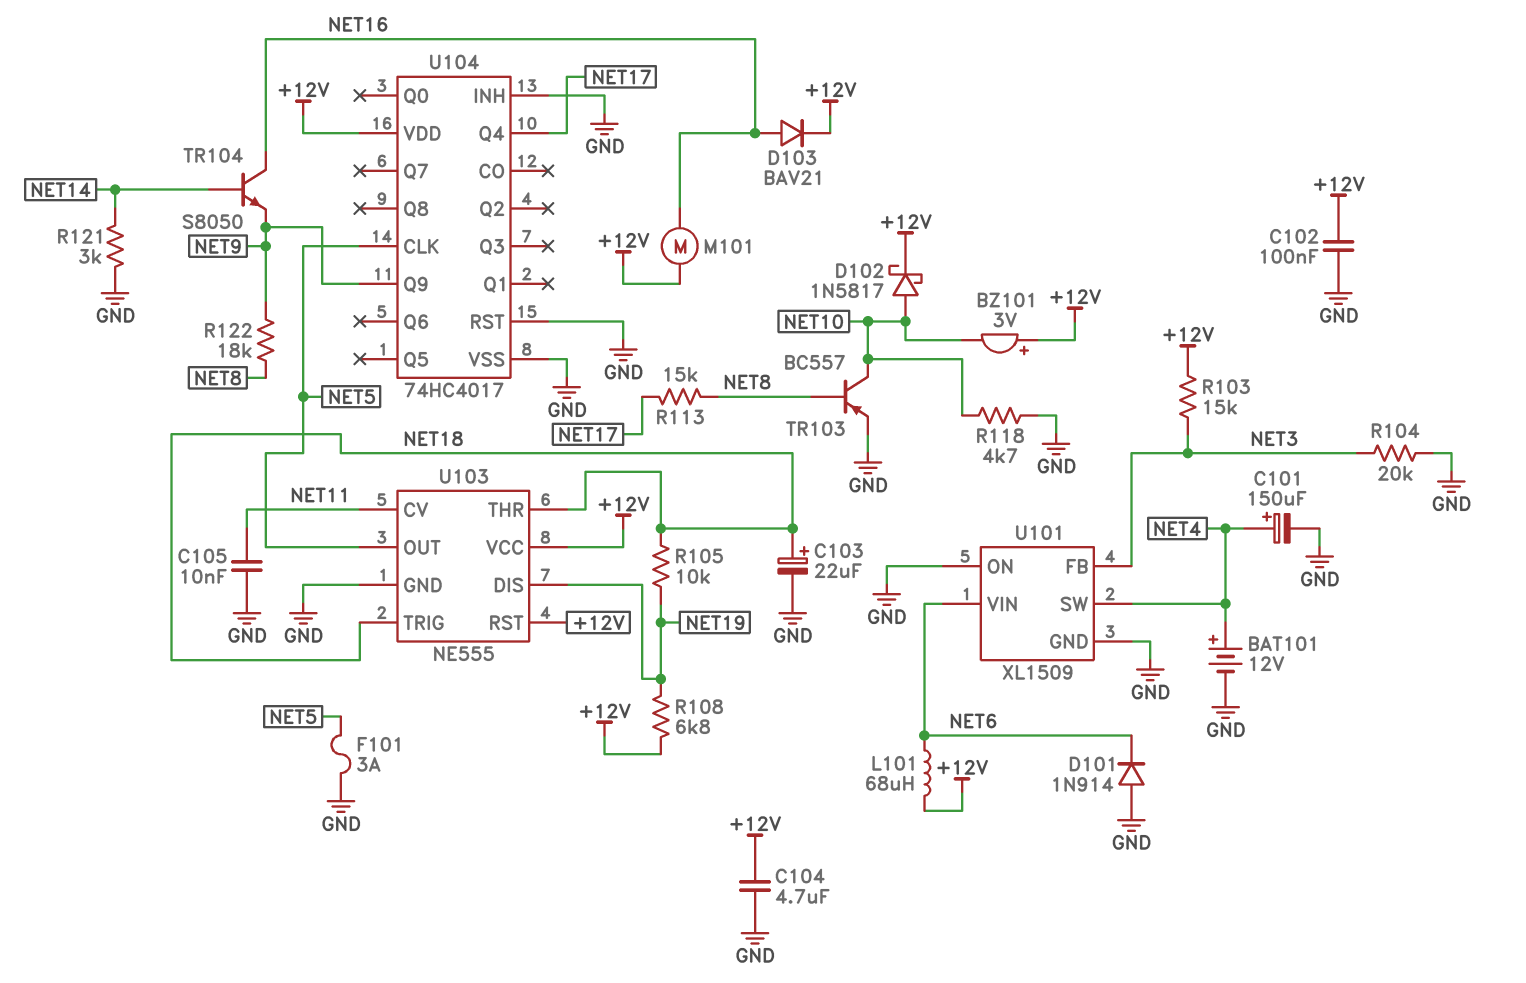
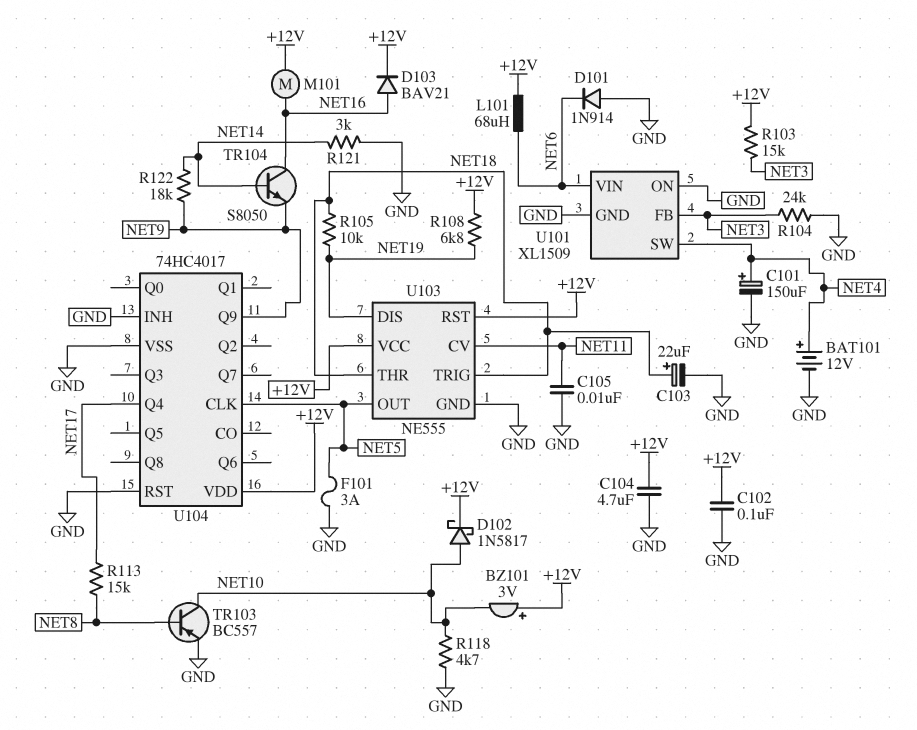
R104: 20k (GND, NET3) -> 24k (GND, NET3)
R122: 18k (NET8, NET9) -> 18k (NET9, NET14)

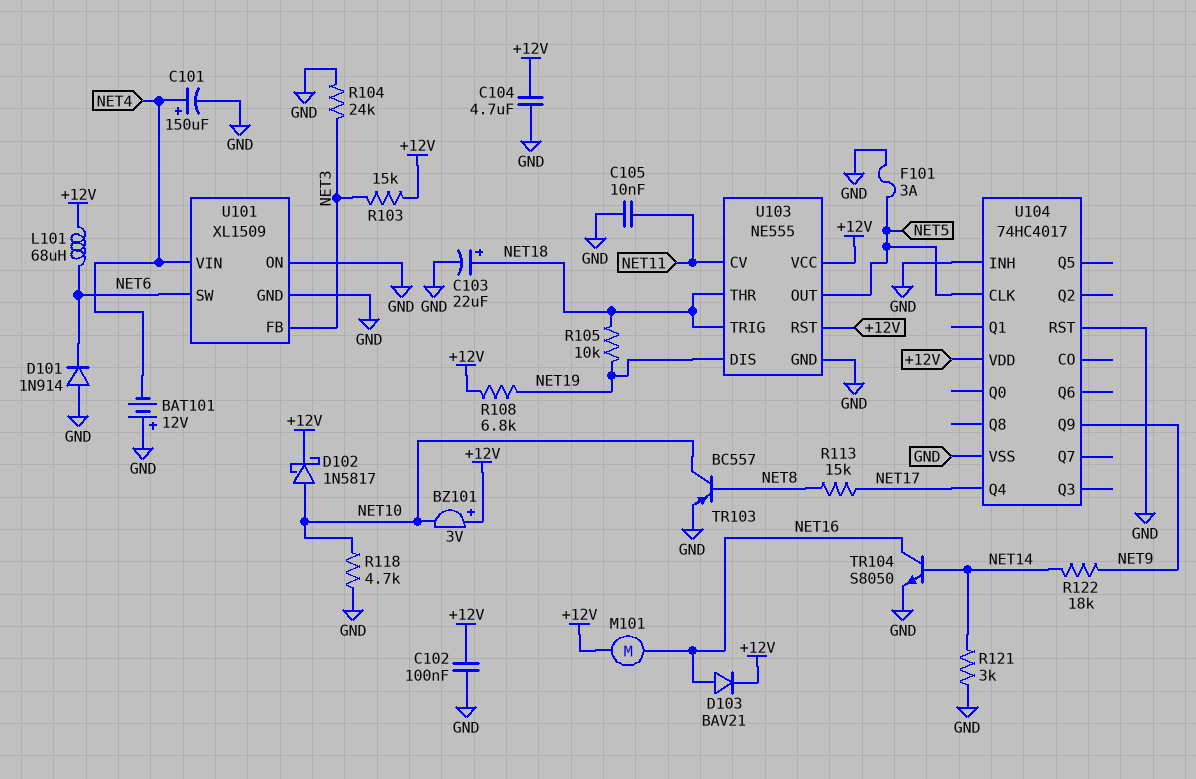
BAT101: 12V (plus NET4, minus GND) -> 12V (plus GND, minus NET4)
TR104: NPN S8050 (B NET14, C NET16, E NET9) -> NPN S8050 (B NET14, C NET16, E GND)
U101 pin SW: NET4 -> NET6
U101 pin VIN: NET6 -> NET4

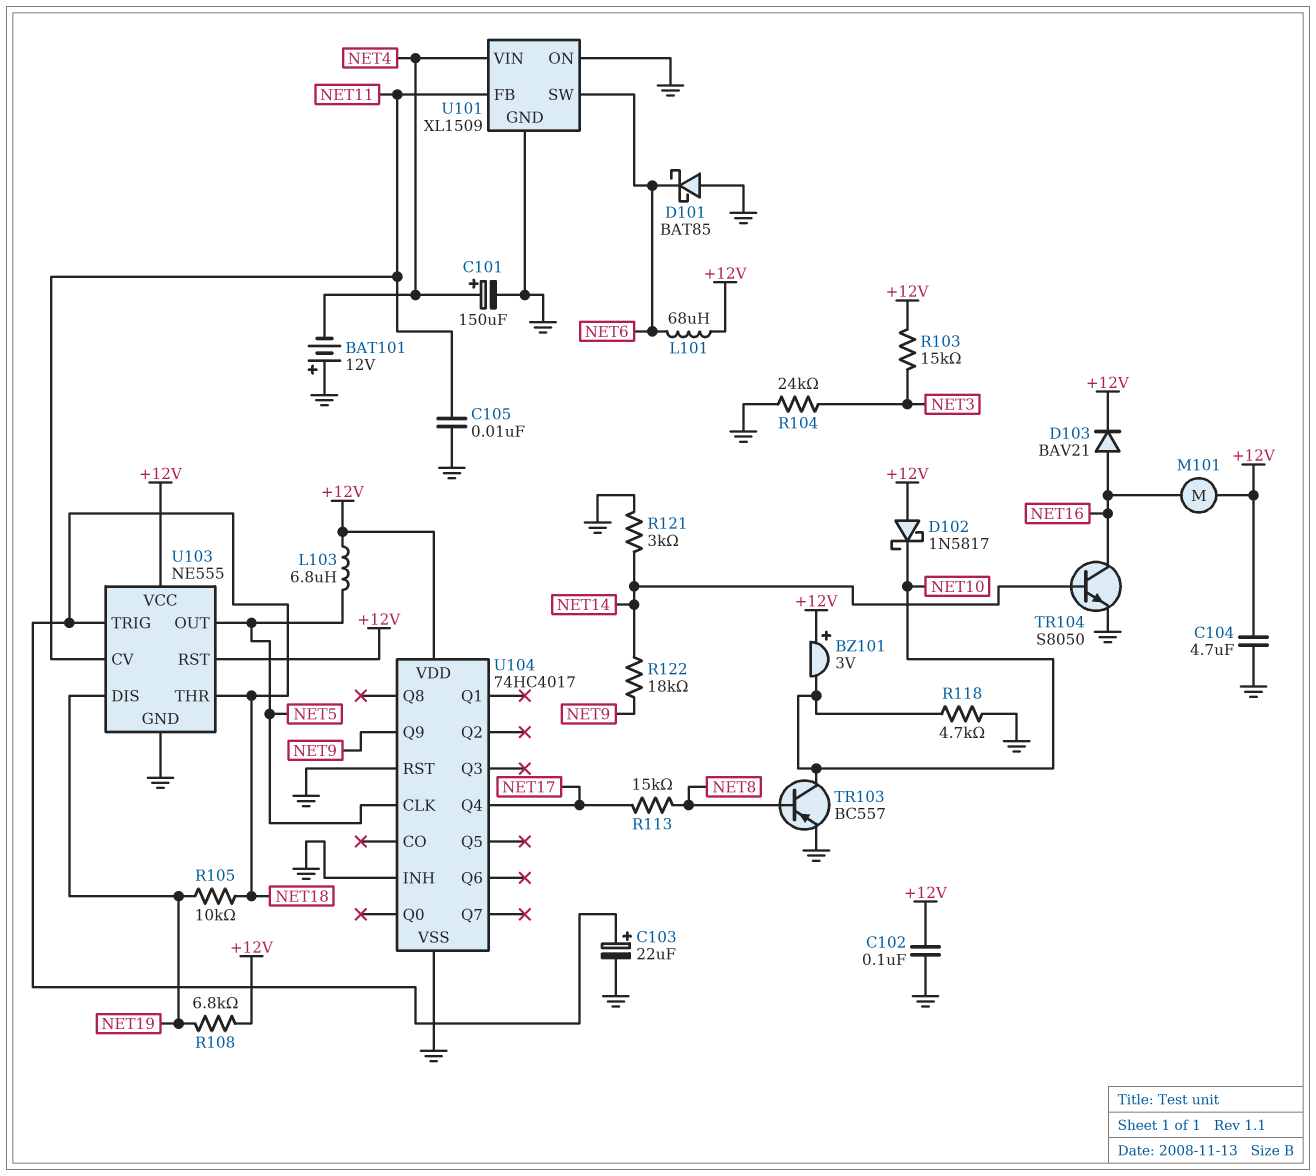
D101: diode 1N914 (A GND, K NET6) -> schottky BAT85 (A GND, K NET6)
D102: schottky 1N5817 (A NET10, K +12V) -> schottky 1N5817 (A +12V, K NET10)
F101: 3A (GND, NET5) -> none
L103: none -> 6.8uH (+12V, NET5)
U101 pin FB: NET3 -> NET11

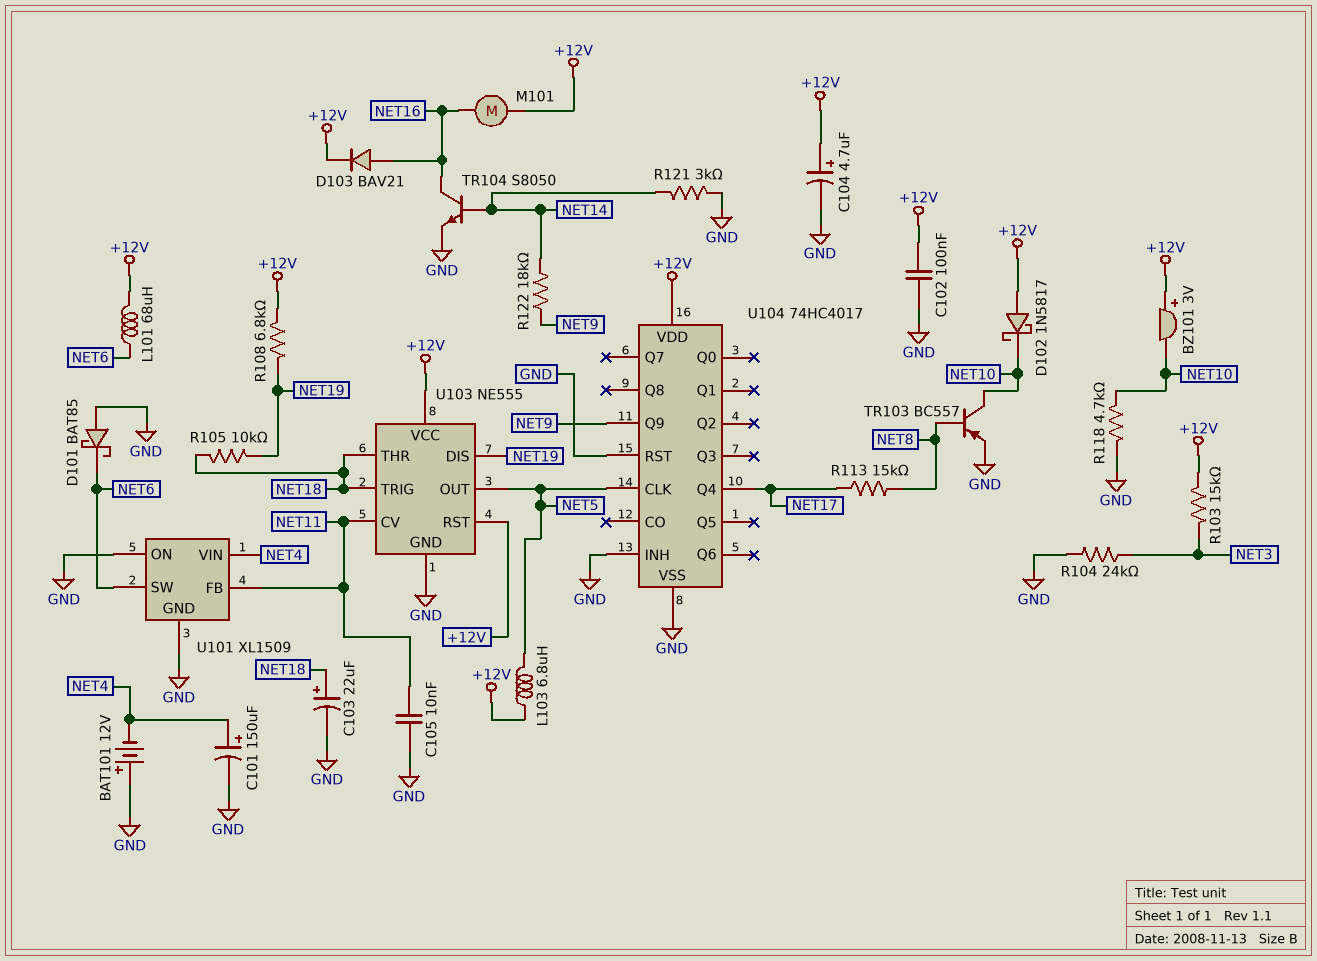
C104: 4.7uF (+12V, GND) -> 4.7uF (plus +12V, minus GND)

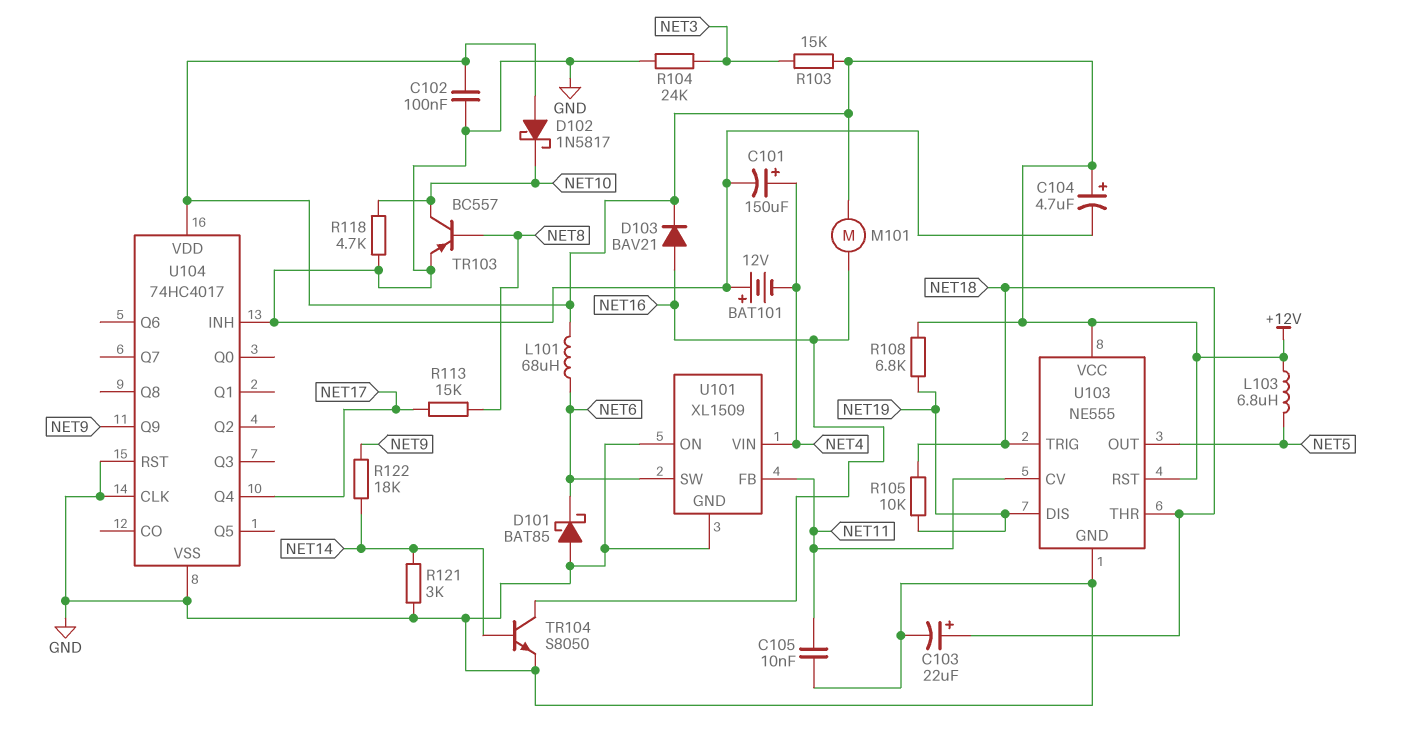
BZ101: buzzer 3V (plus +12V, minus NET10) -> none
U104 pin CLK: NET5 -> GND

